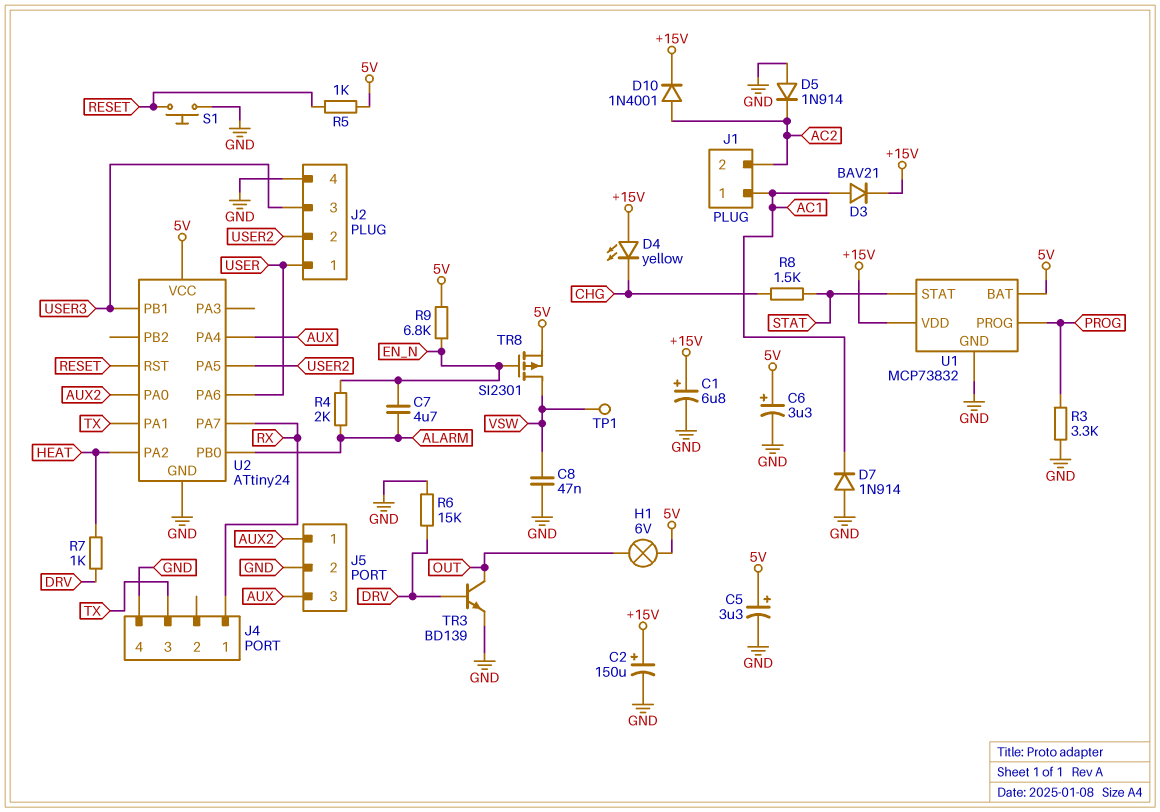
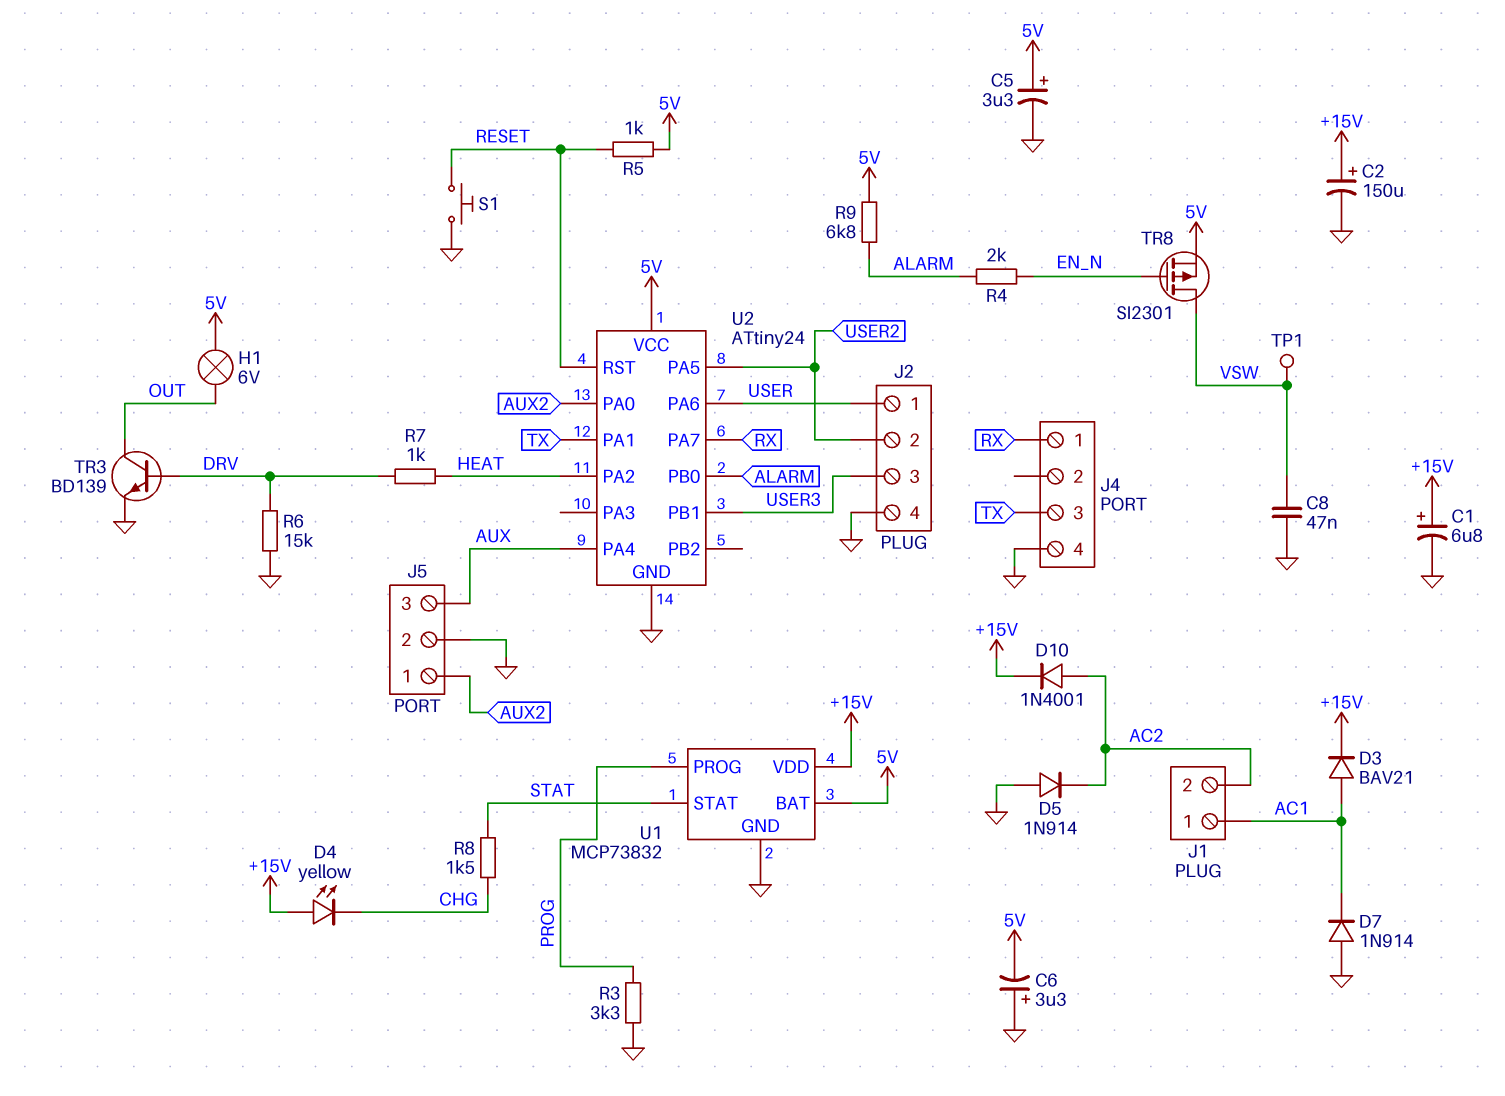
C6: 3.3uF (plus 5V, minus GND) -> 3.3uF (plus GND, minus 5V)
C7: 4.7uF (ALARM, EN_N) -> none
R9: 6.8k (5V, EN_N) -> 6.8k (5V, ALARM)

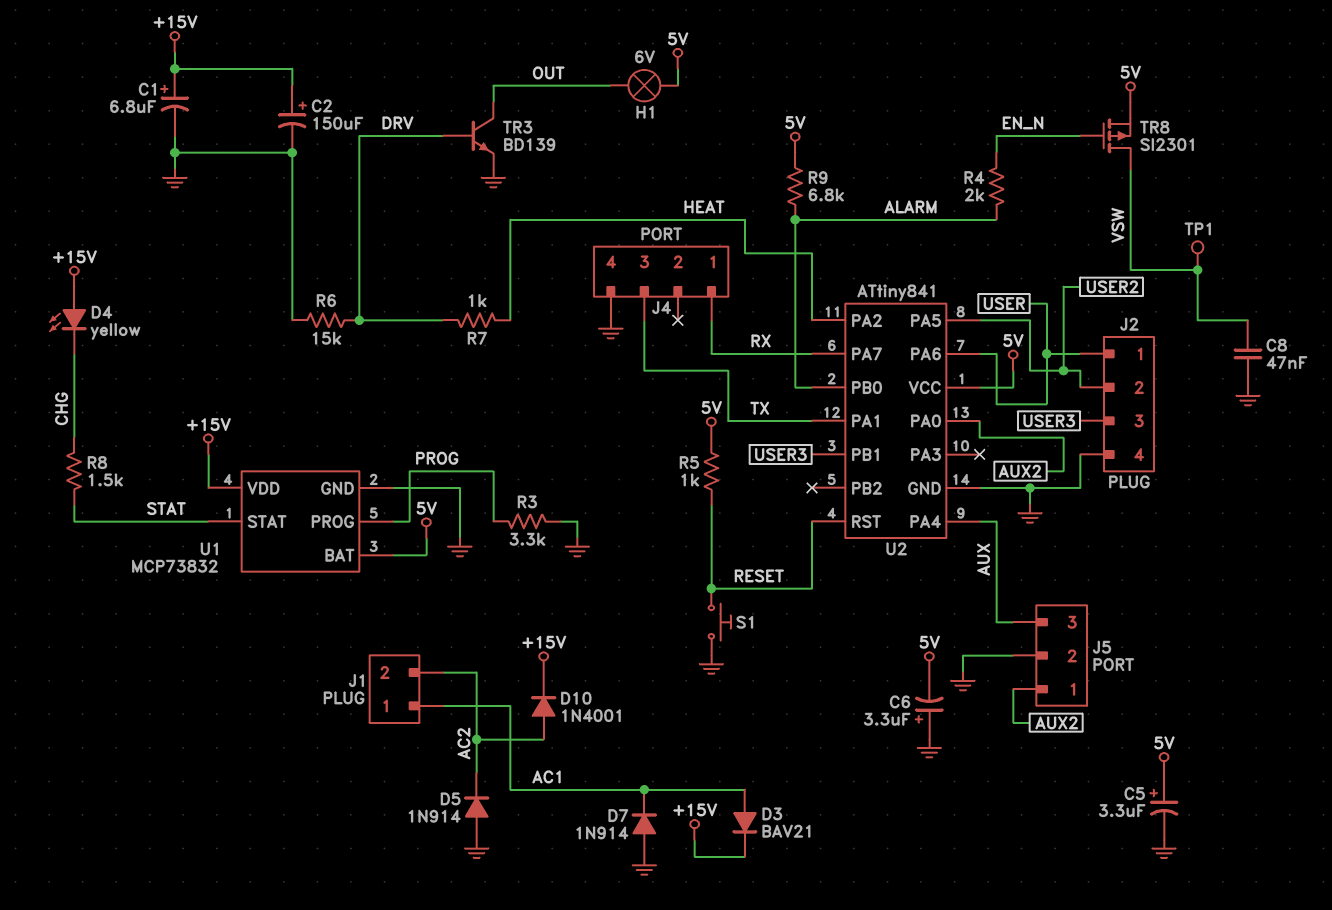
U2: ATtiny24 -> ATtiny841

